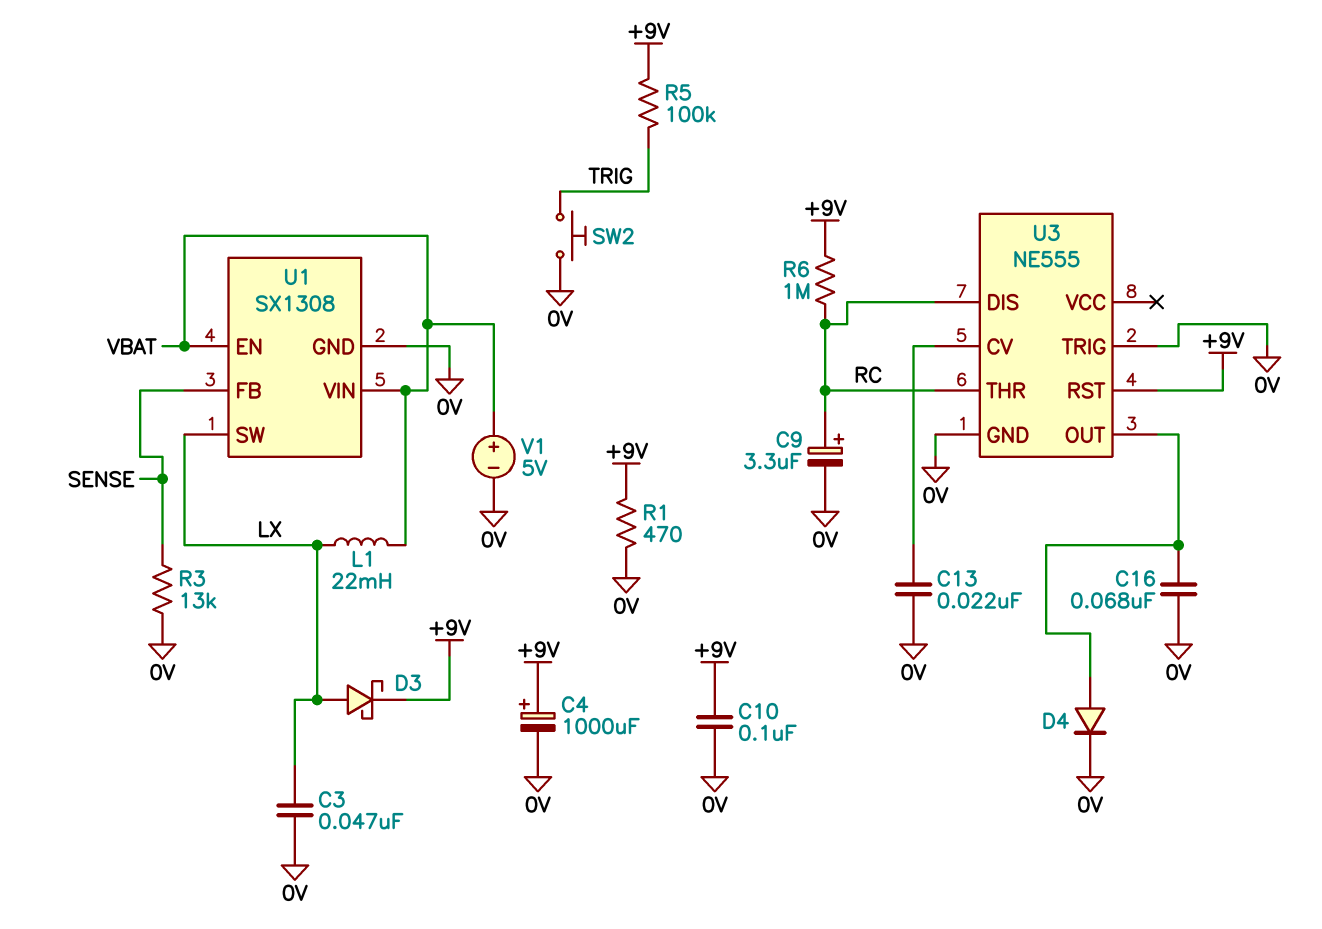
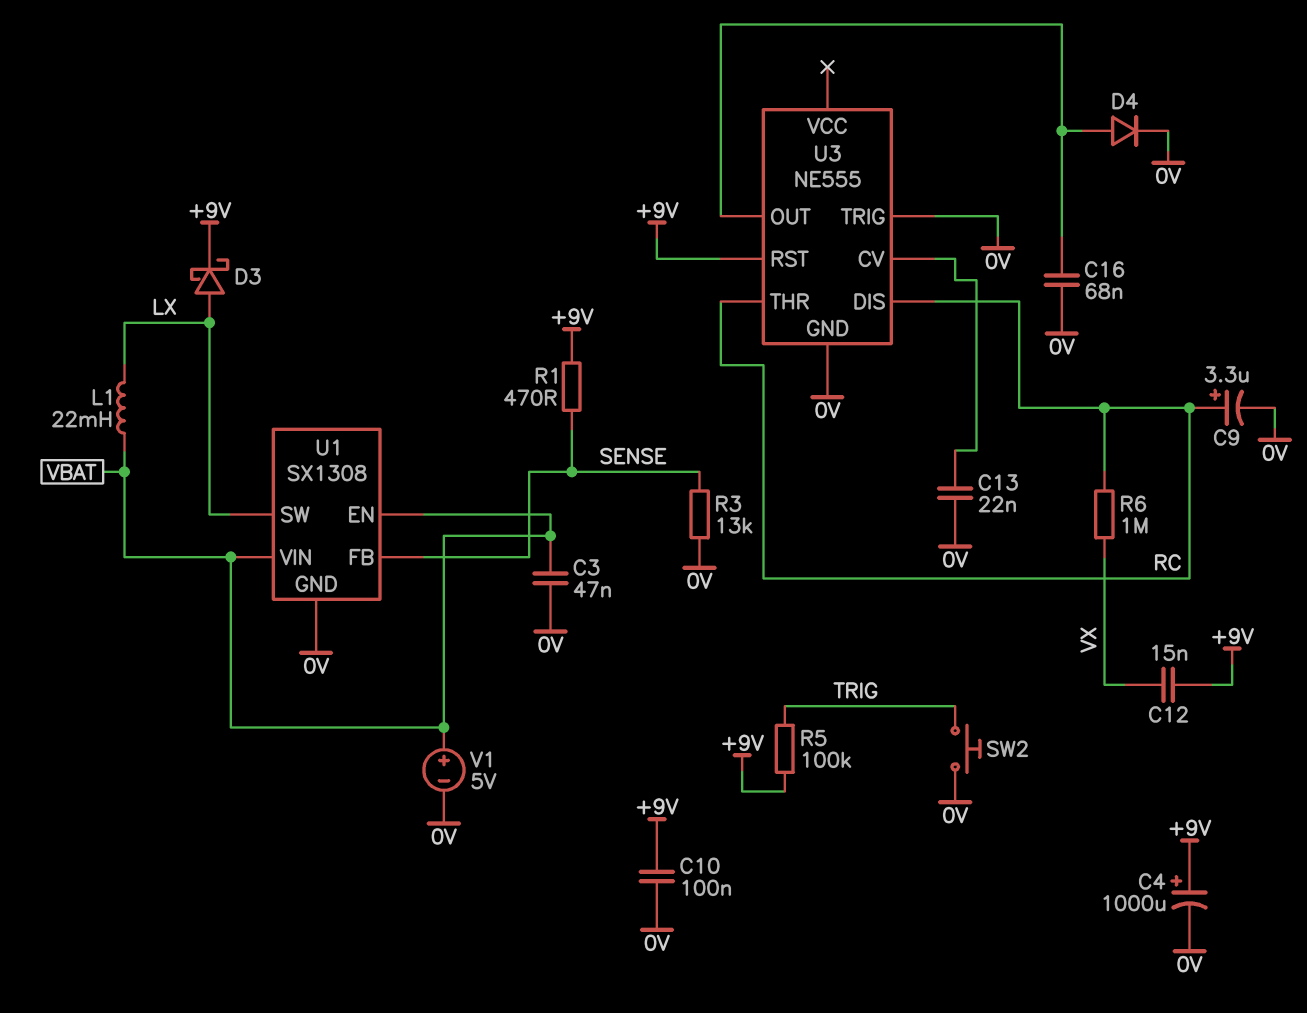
C3: 47nF (0V, LX) -> 47nF (0V, VBAT)
C12: none -> 15nF (+9V, VX)
R1: 470 (+9V, 0V) -> 470 (+9V, SENSE)
R6: 1M (+9V, RC) -> 1M (RC, VX)

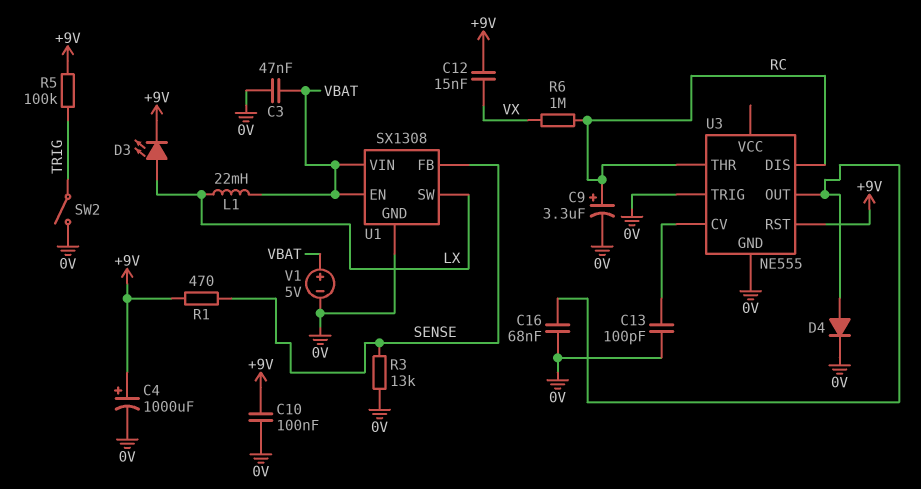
C13: 22nF (0V, U3/CV) -> 100pF (0V, U3/CV)
D3: schottky (A LX, K +9V) -> LED (A LX, K +9V)
SW2: button (0V, TRIG) -> switch (0V, TRIG)

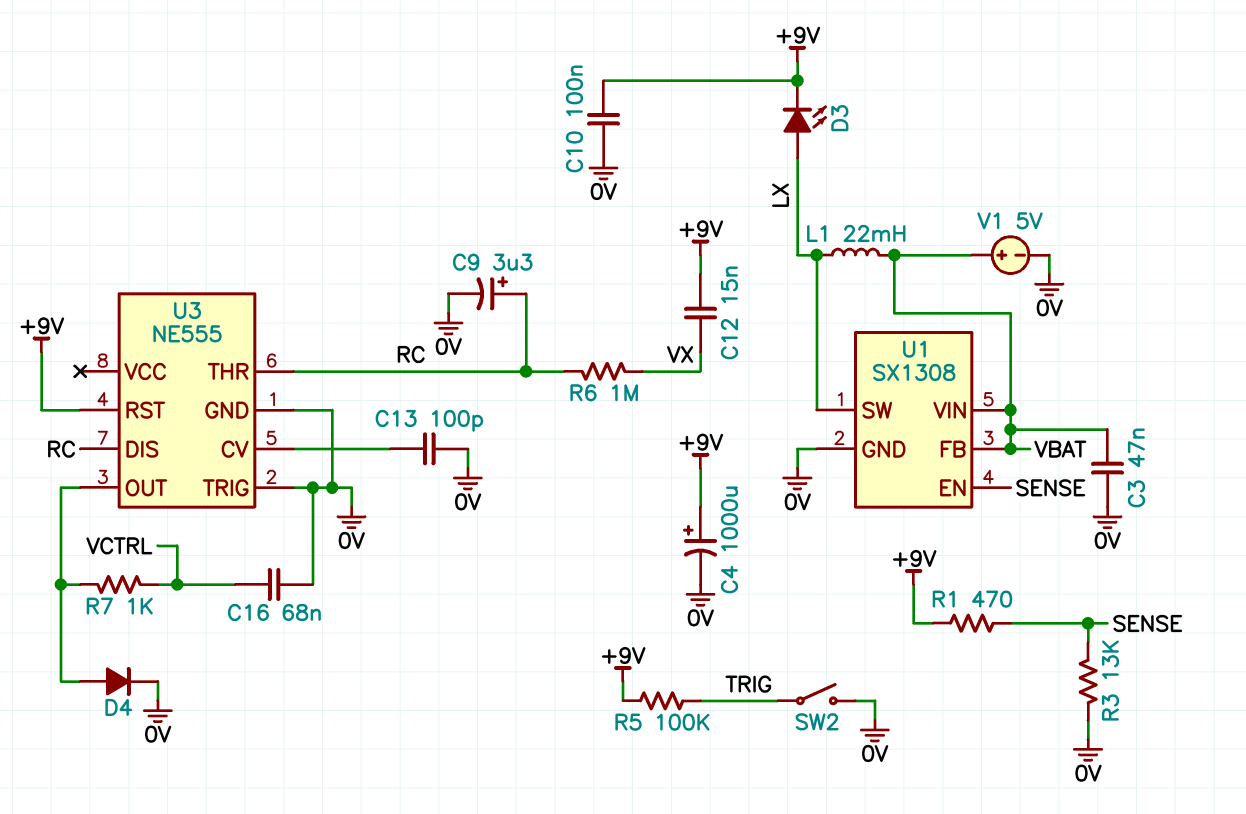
C16: 68nF (0V, U3/OUT) -> 68nF (0V, VCTRL)
R7: none -> 1k (U3/OUT, VCTRL)
U1 pin EN: VBAT -> SENSE
U1 pin FB: SENSE -> VBAT

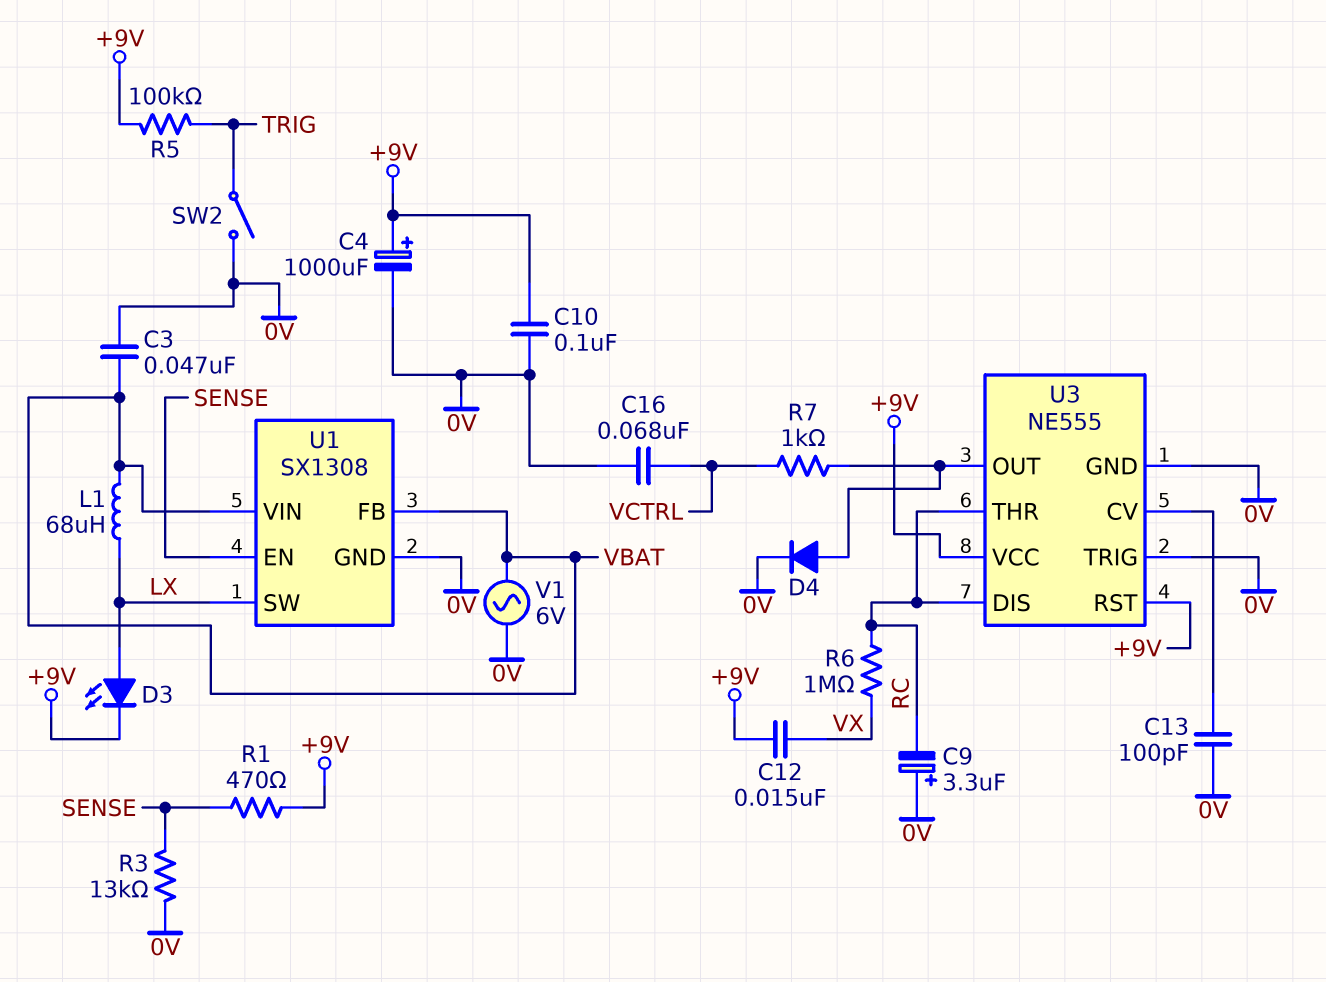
C9: 3.3uF (plus RC, minus 0V) -> 3.3uF (plus 0V, minus RC)
L1: 22mH (LX, VBAT) -> 68uH (LX, VBAT)
U3 pin VCC: none -> +9V
V1: 5V (plus VBAT, minus 0V) -> AC 6V (0V, VBAT)

